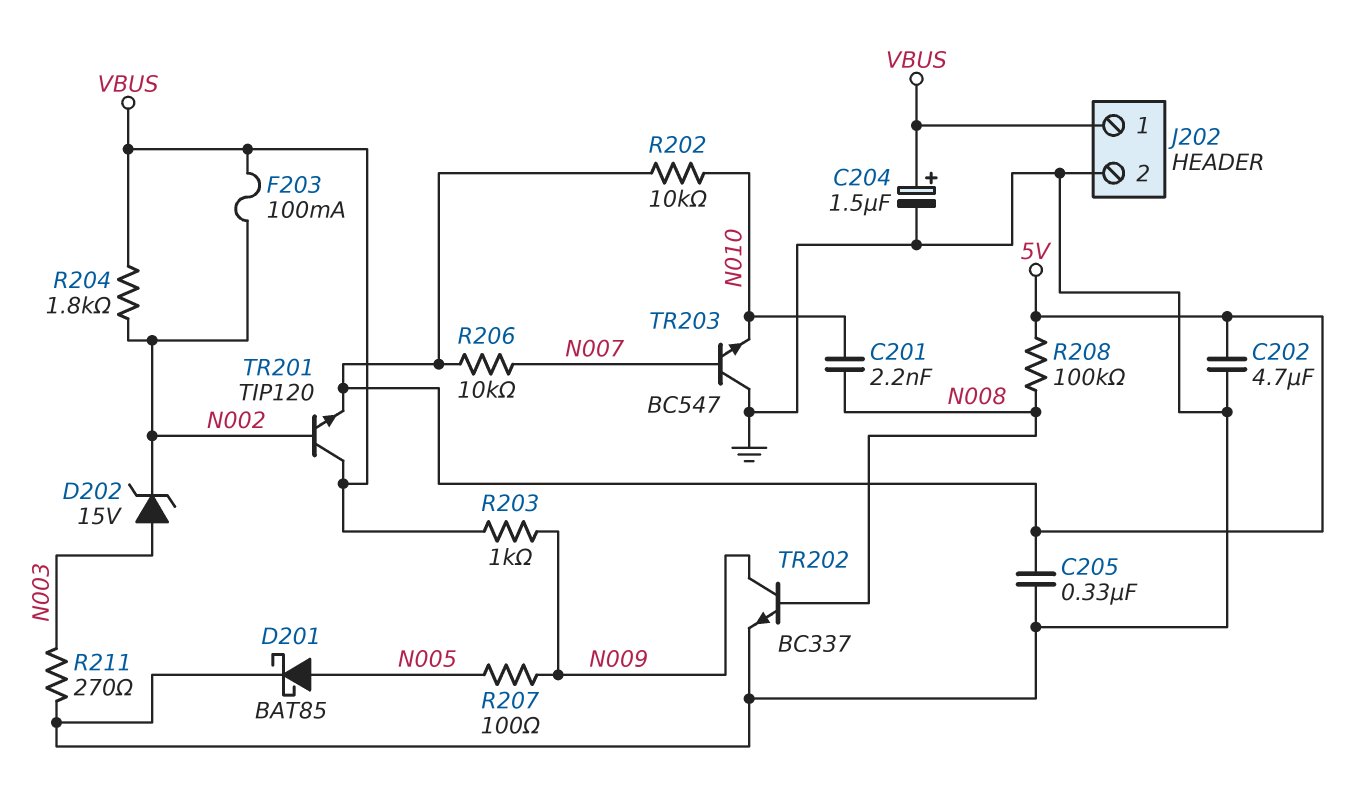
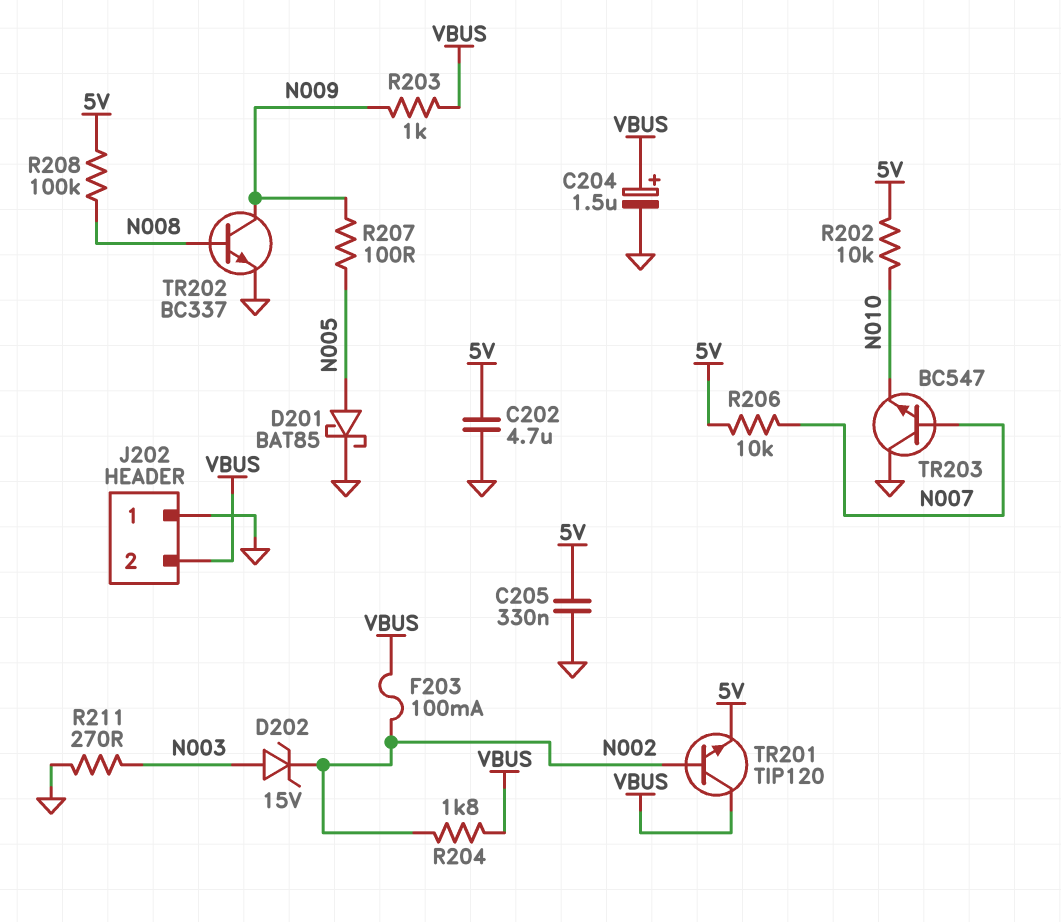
C201: 2.2nF (N008, N010) -> none
J202 pin 1: VBUS -> GND
J202 pin 2: GND -> VBUS

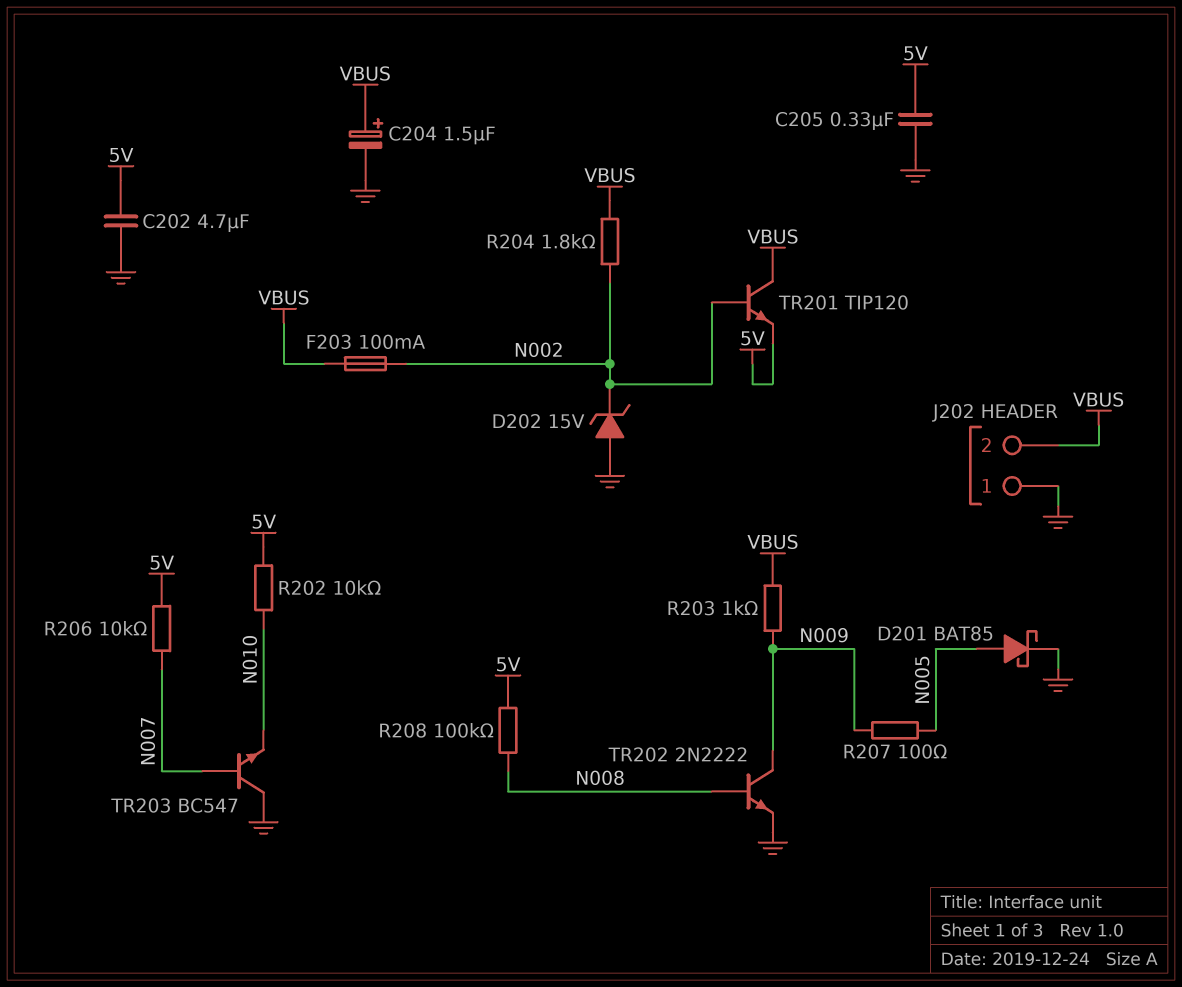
D202: zener 15V (A N003, K N002) -> zener 15V (A GND, K N002)
R211: 270 (GND, N003) -> none
TR202: NPN BC337 (B N008, C N009, E GND) -> NPN 2N2222 (B N008, C N009, E GND)

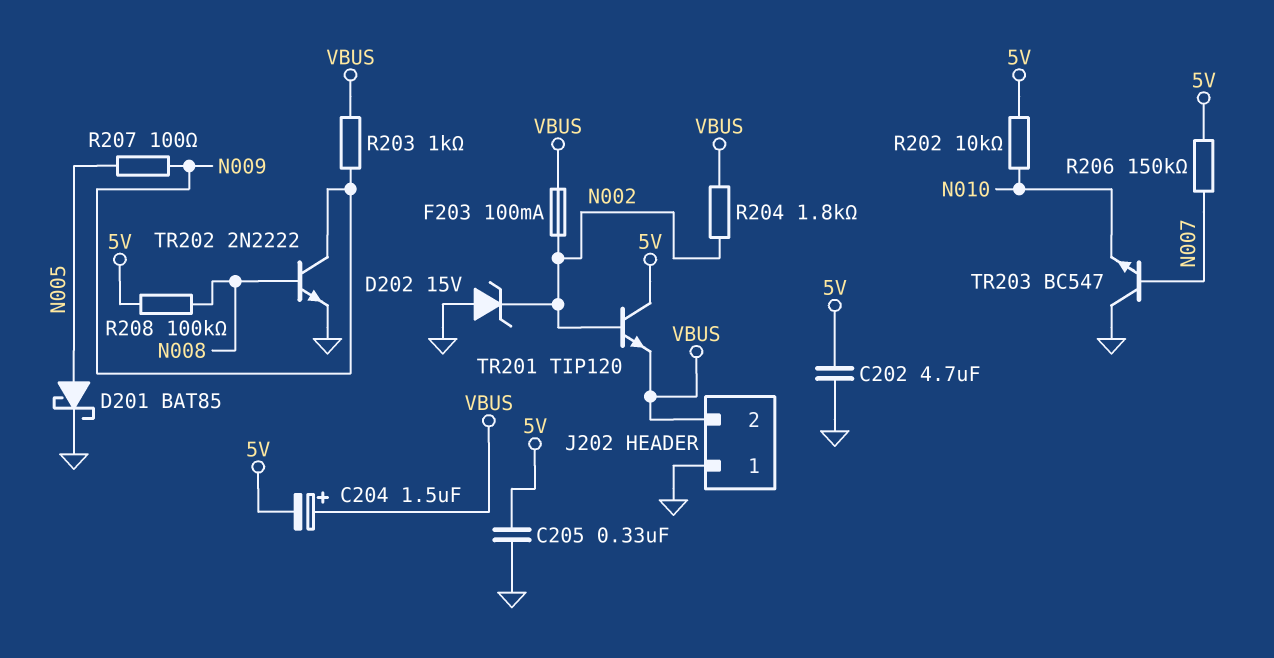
C204: 1.5uF (plus VBUS, minus GND) -> 1.5uF (plus VBUS, minus 5V)
R206: 10k (5V, N007) -> 150k (5V, N007)
TR201: NPN TIP120 (B N002, C VBUS, E 5V) -> NPN TIP120 (B N002, C 5V, E VBUS)

